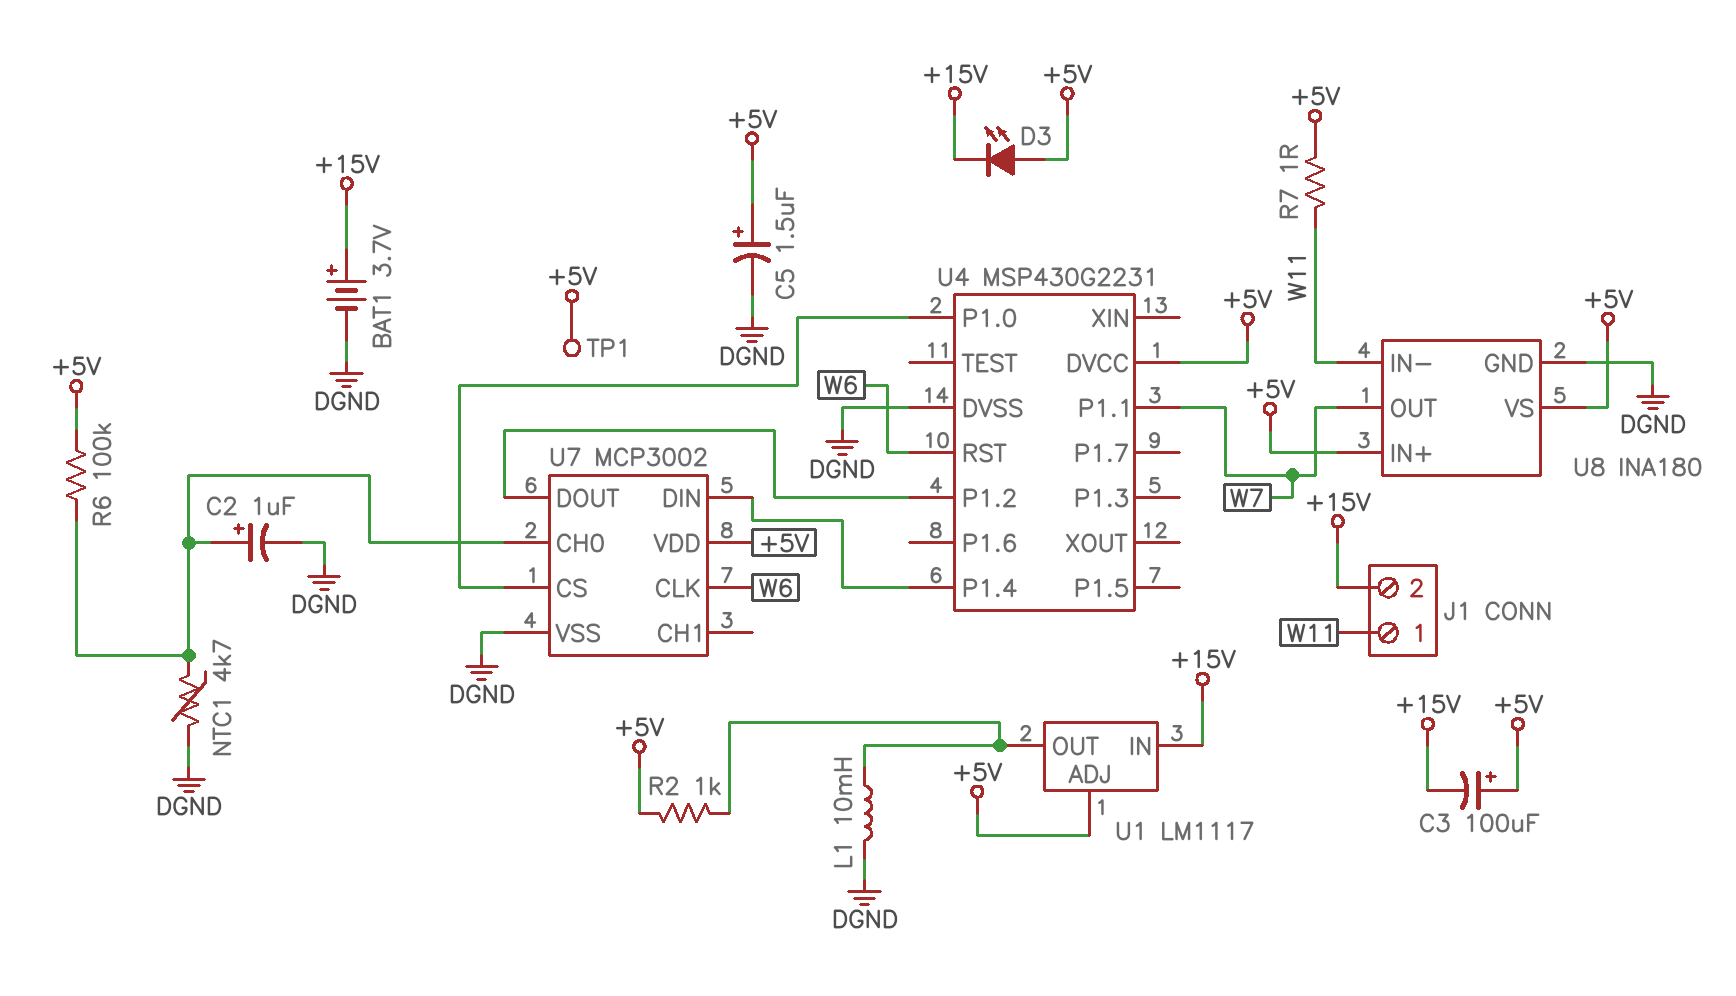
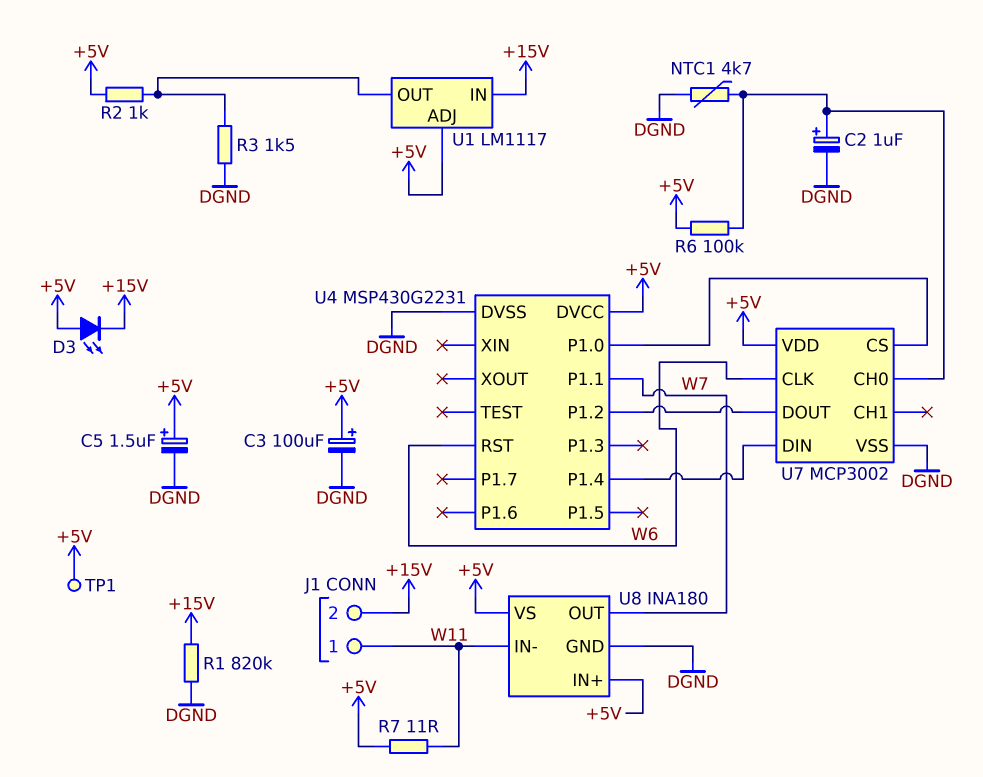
BAT1: 3.7V (plus +15V, minus DGND) -> none
C3: 100uF (plus +5V, minus +15V) -> 100uF (plus +5V, minus DGND)
L1: 10mH (DGND, U1/OUT) -> none
R1: none -> 820k (+15V, DGND)
R3: none -> 1.5k (DGND, U1/OUT)
R7: 1 (+5V, W11) -> 11 (+5V, W11)

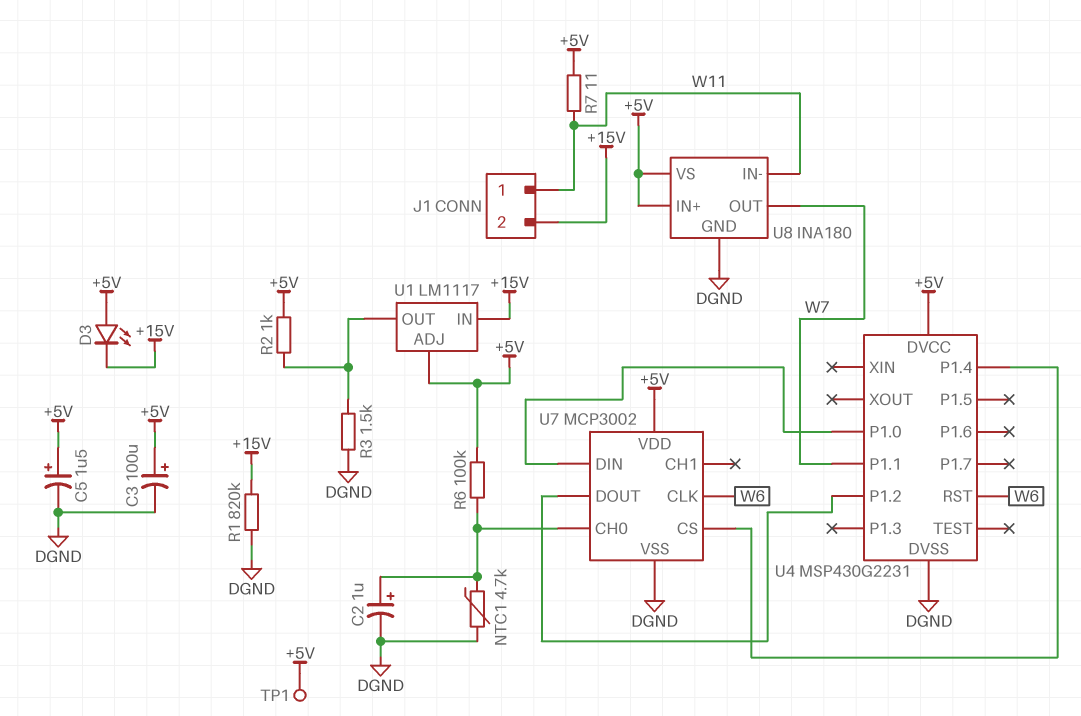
U7 pin CS: U4/P1.0 -> U4/P1.4
U7 pin DIN: U4/P1.4 -> U4/P1.0

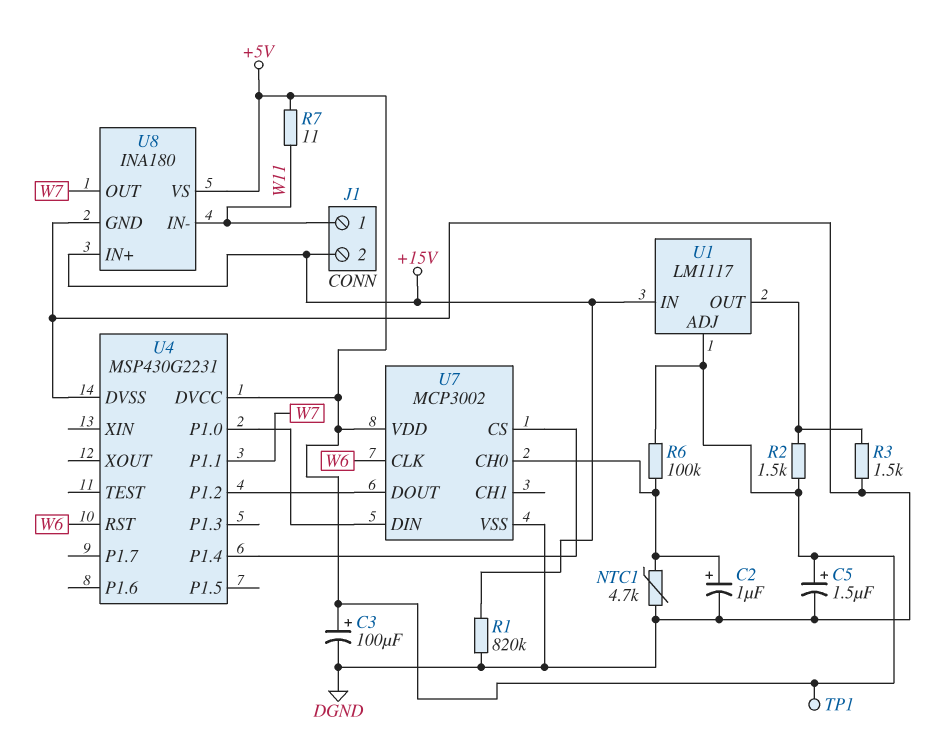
D3: LED (A +5V, K +15V) -> none
R2: 1k (+5V, U1/OUT) -> 1.5k (+5V, U1/OUT)
U8 pin IN+: +5V -> +15V

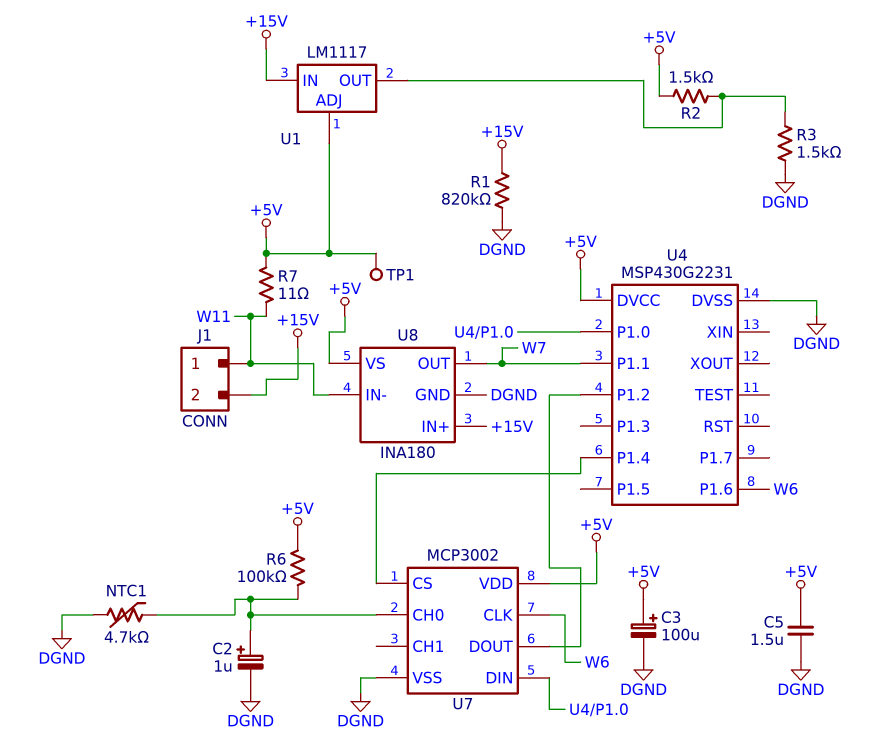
C5: 1.5uF (plus +5V, minus DGND) -> 1.5uF (+5V, DGND)
U4 pin P1.6: none -> W6
U4 pin RST: W6 -> none

